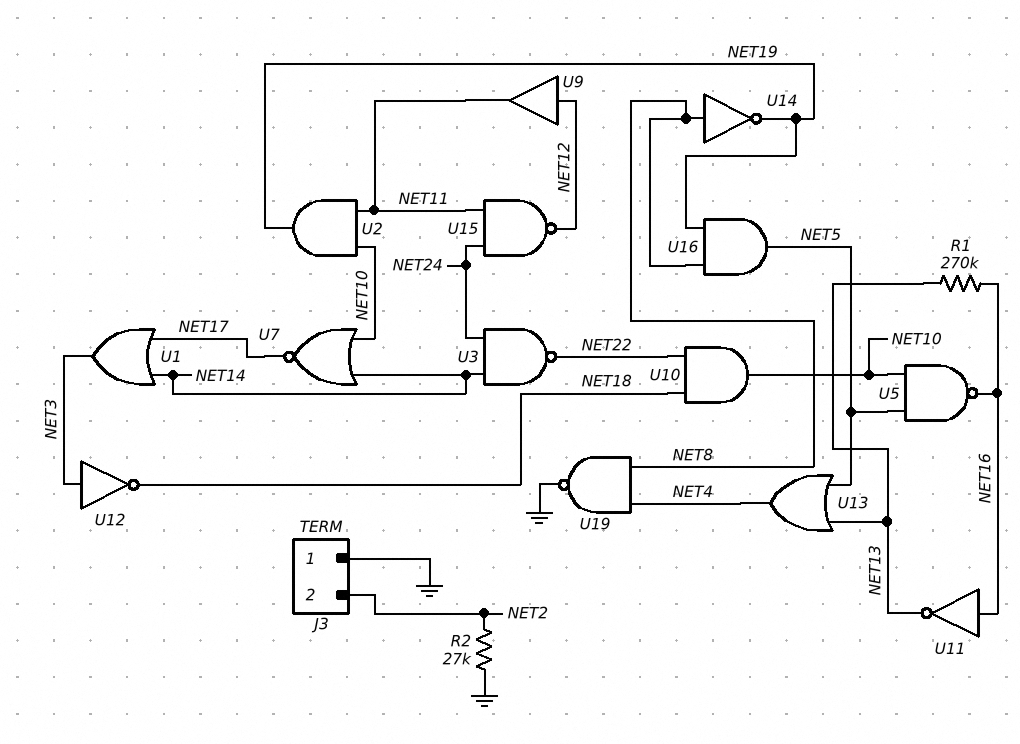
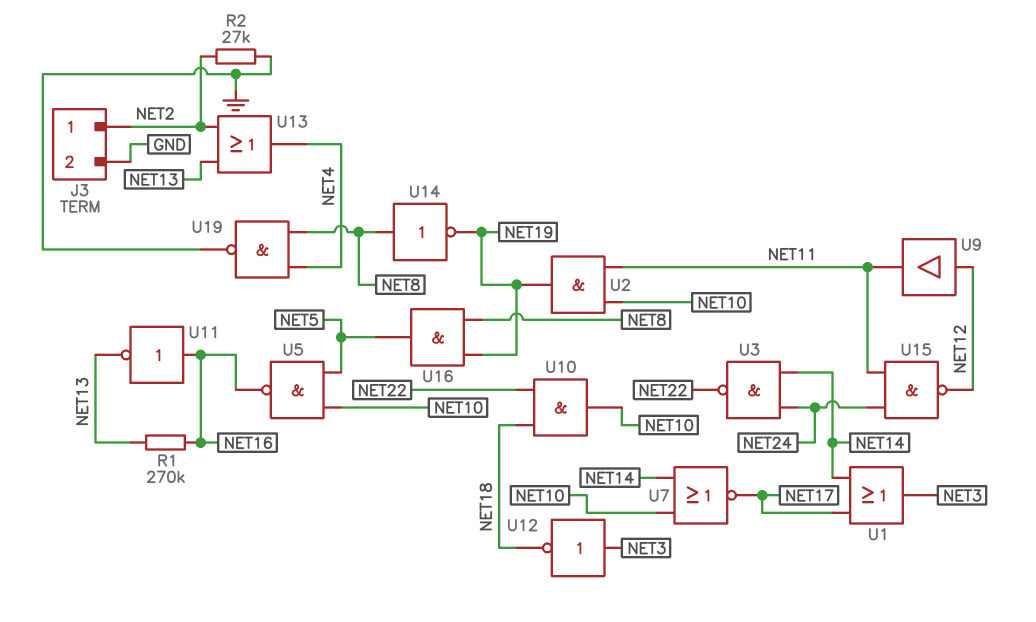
J3 pin 1: GND -> NET2
J3 pin 2: NET2 -> GND
U13: OR (in NET5, in NET13, out NET4) -> OR (in NET2, in NET13, out NET4)

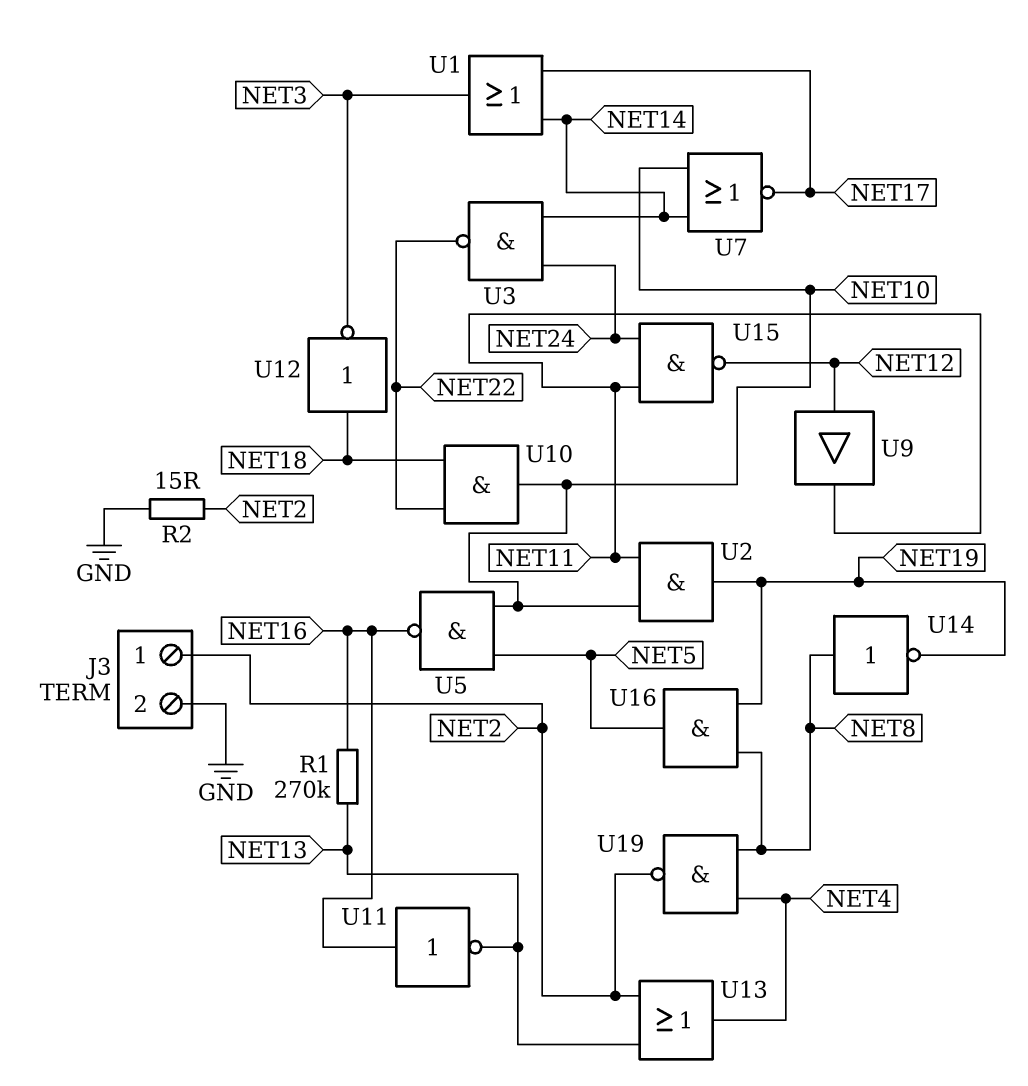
R2: 27k (GND, NET2) -> 15 (GND, NET2)
U12: NOT (in NET3, out NET18) -> NOT (in NET18, out NET3)
U19: NAND (in NET4, in NET8, out GND) -> NAND (in NET4, in NET8, out NET2)

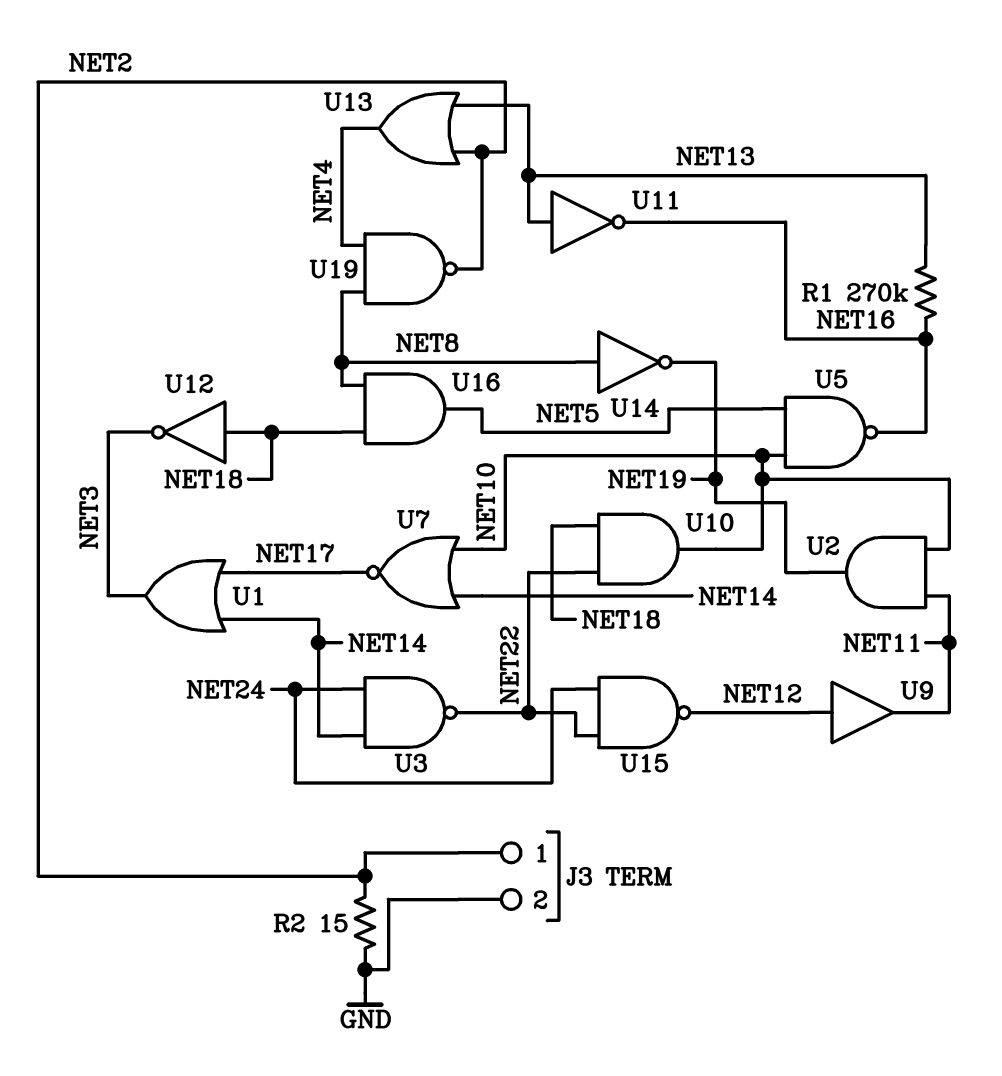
U11: NOT (in NET16, out NET13) -> NOT (in NET13, out NET16)
U15: NAND (in NET11, in NET24, out NET12) -> NAND (in NET22, in NET24, out NET12)
U16: AND (in NET8, in NET19, out NET5) -> AND (in NET8, in NET18, out NET5)

